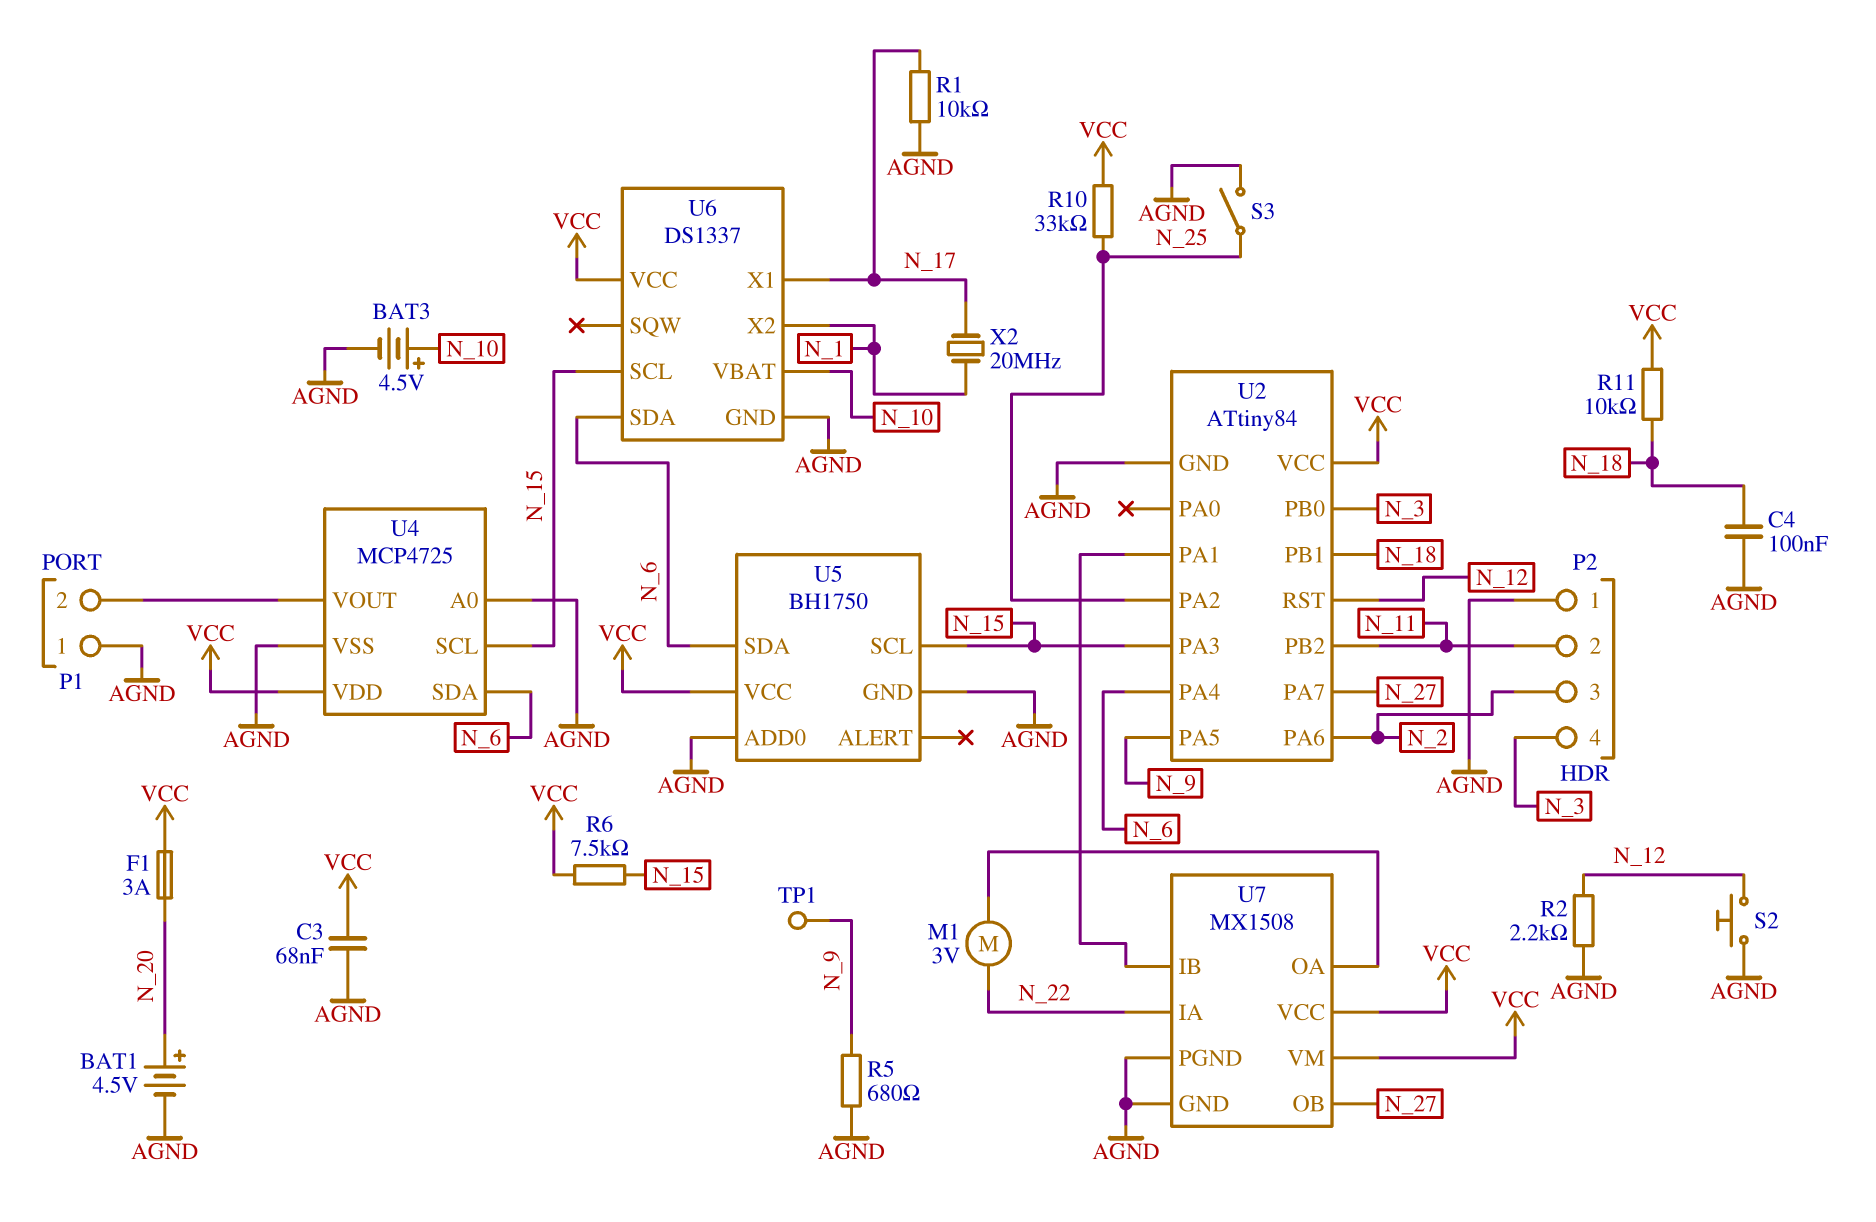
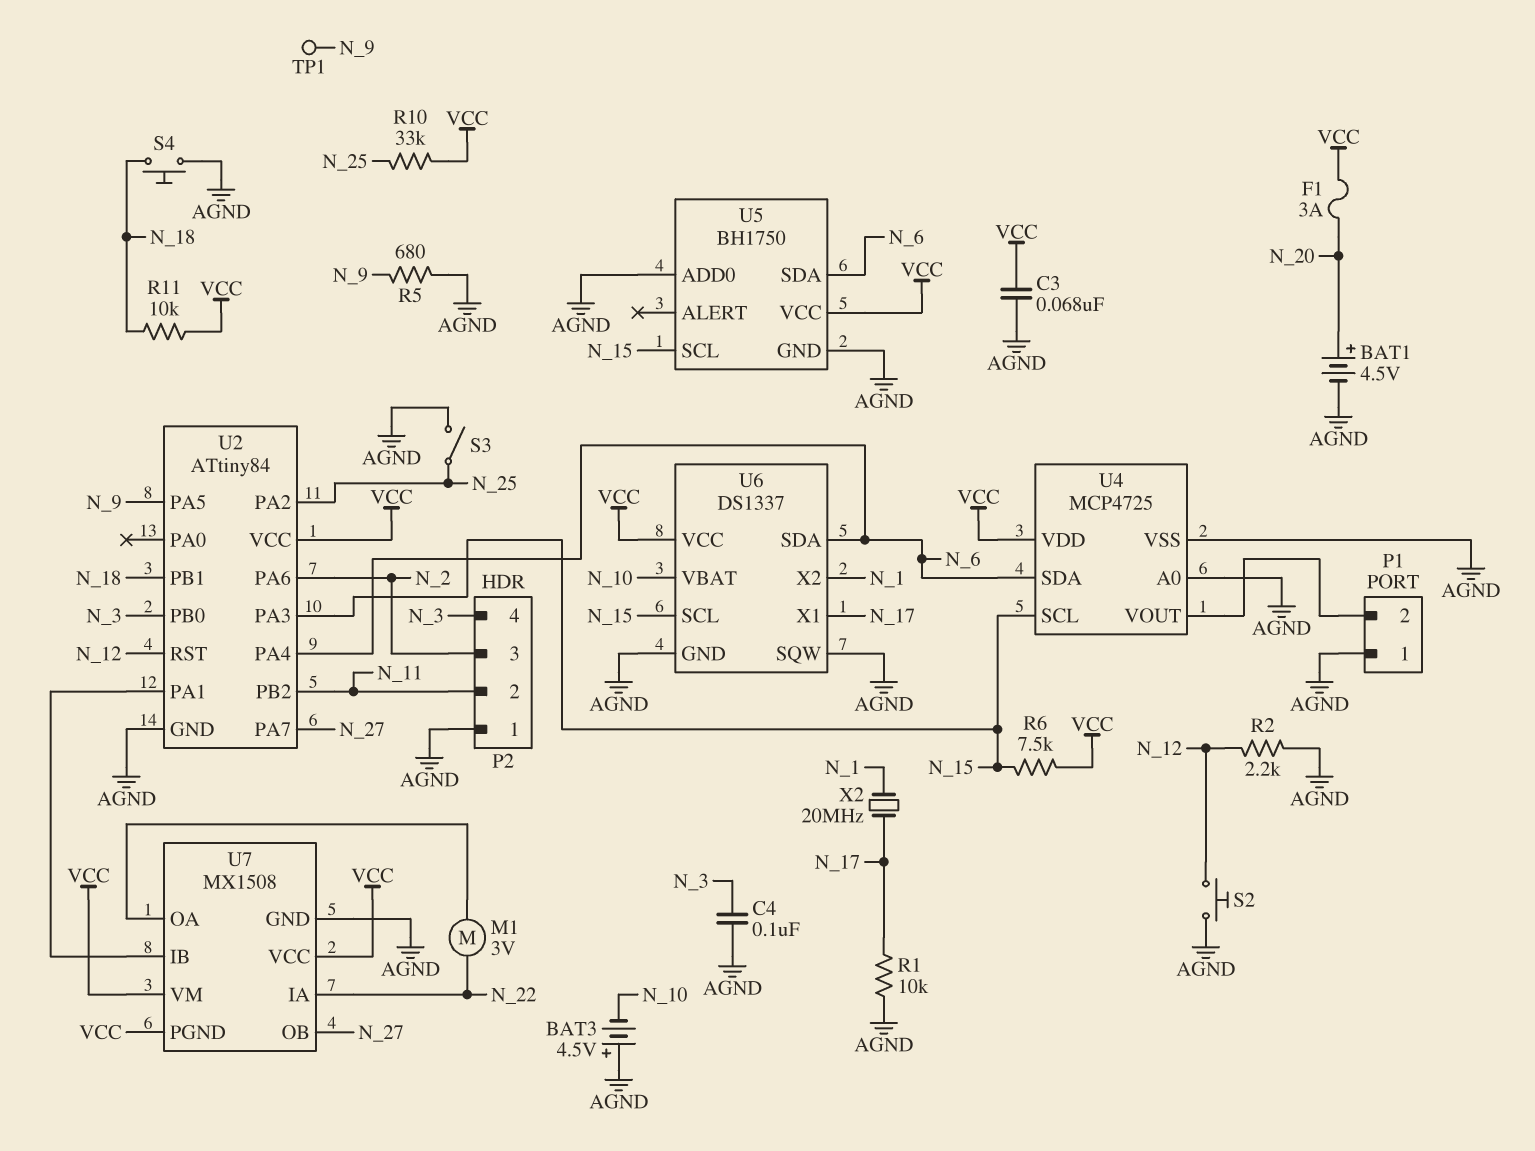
BAT3: 4.5V (plus N_10, minus AGND) -> 4.5V (plus AGND, minus N_10)
C4: 100nF (AGND, N_18) -> 100nF (AGND, N_3)
S4: none -> button (AGND, N_18)
U6 pin SQW: none -> AGND
U7 pin PGND: AGND -> VCC

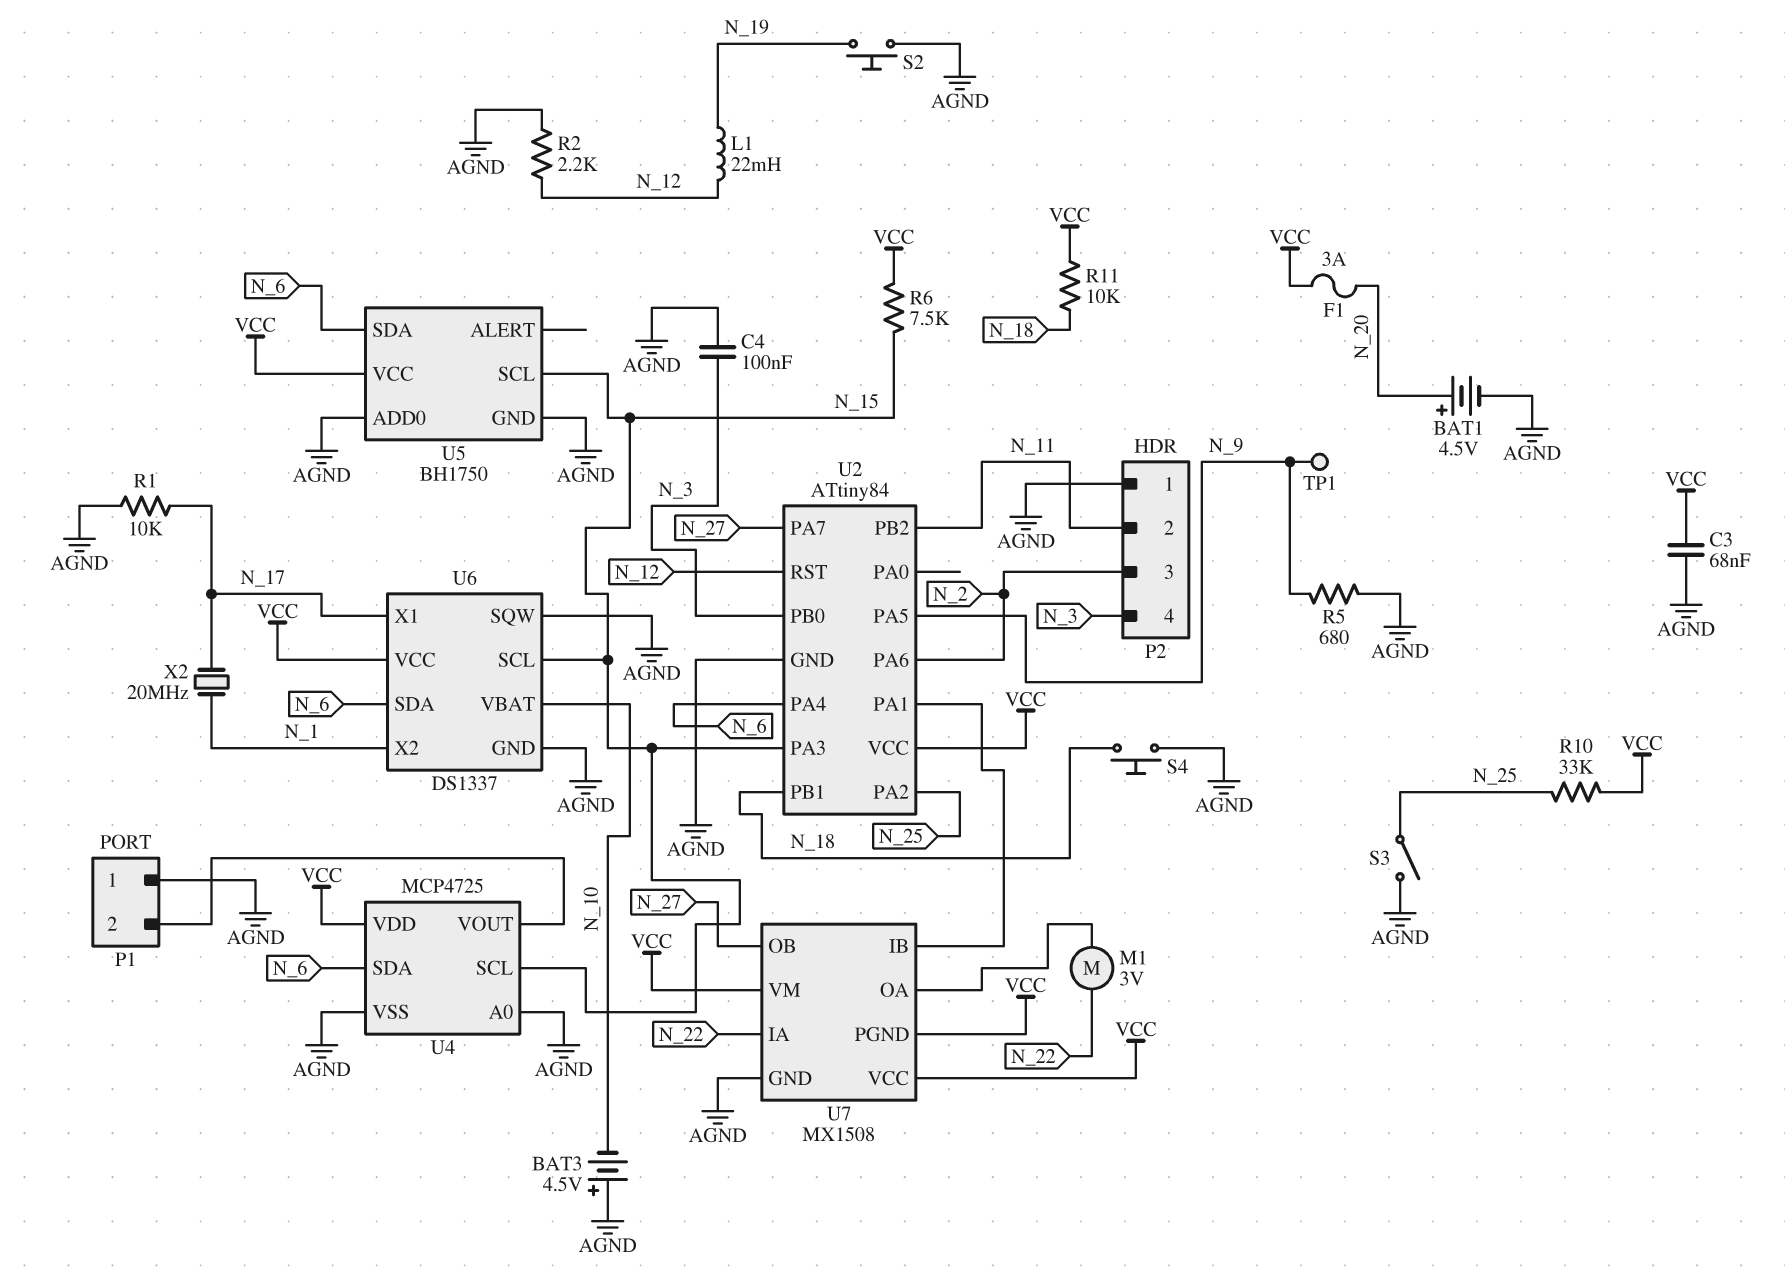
L1: none -> 22mH (N_12, N_19)
S2: button (AGND, N_12) -> button (AGND, N_19)

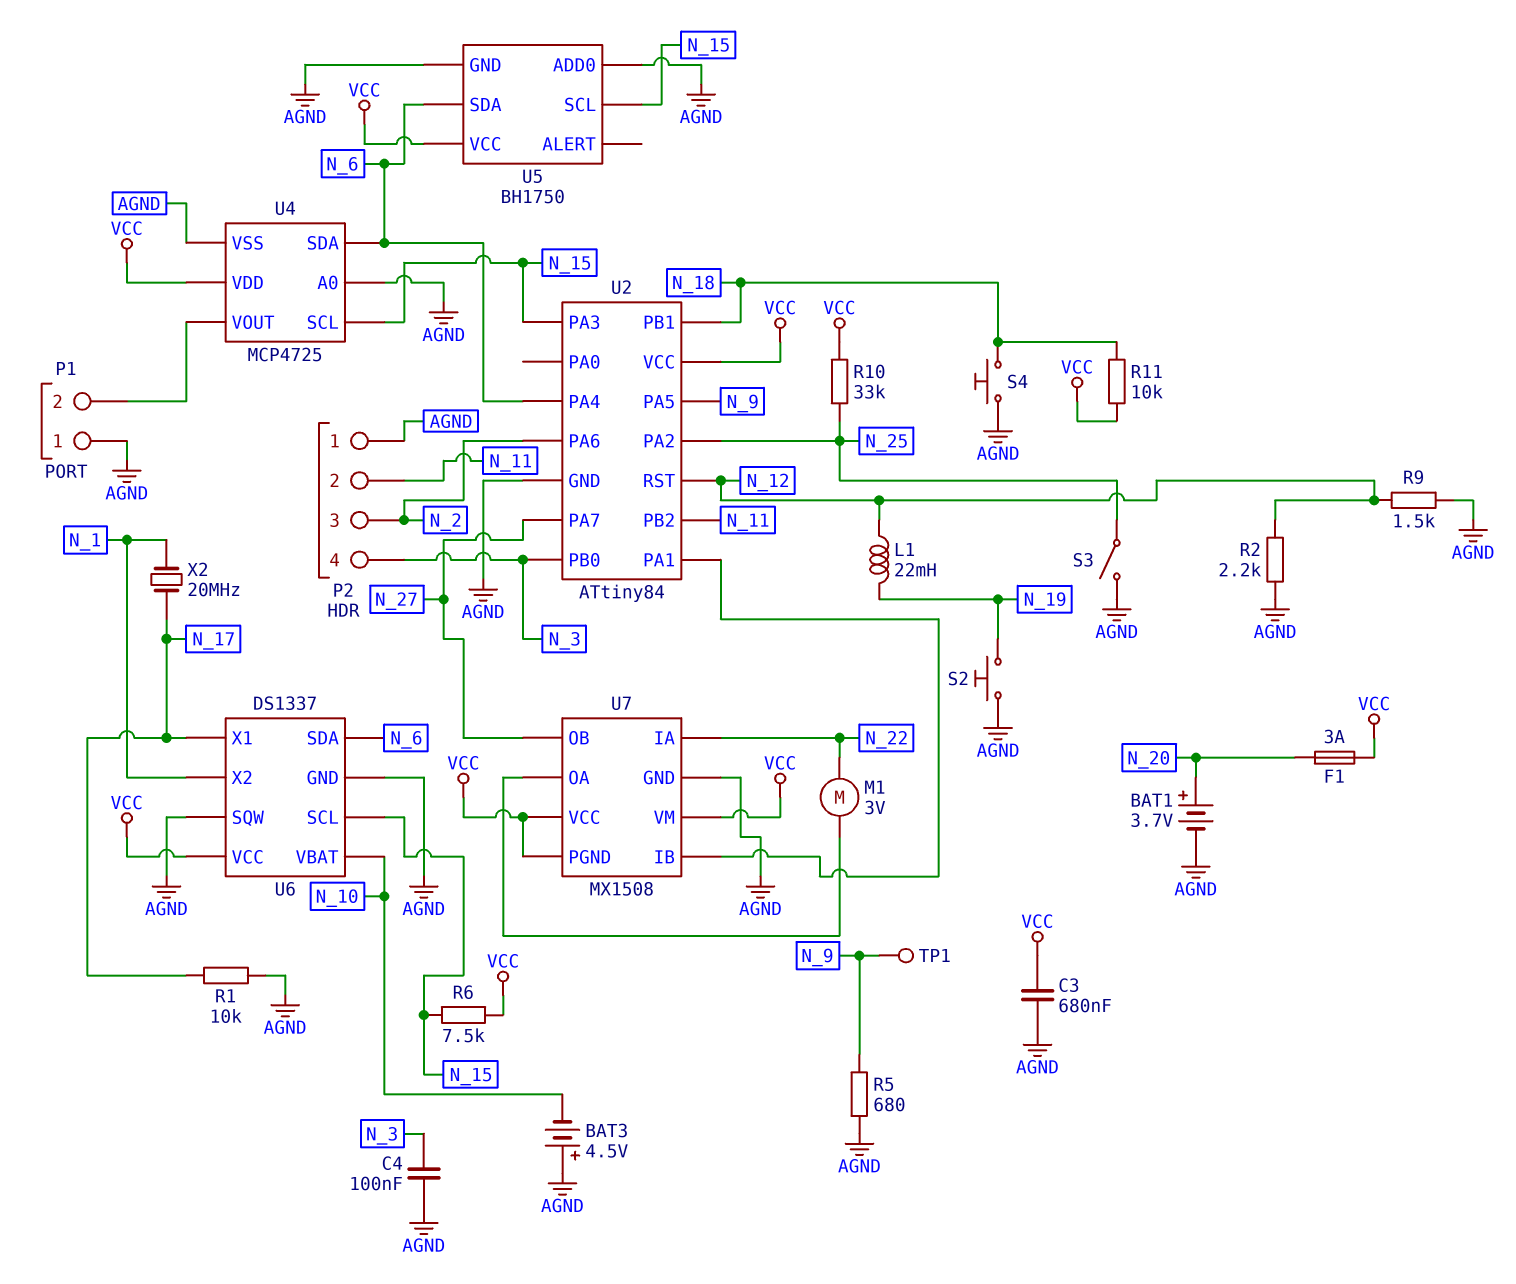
BAT1: 4.5V (plus N_20, minus AGND) -> 3.7V (plus N_20, minus AGND)
C3: 68nF (AGND, VCC) -> 680nF (AGND, VCC)
R9: none -> 1.5k (AGND, N_12)

